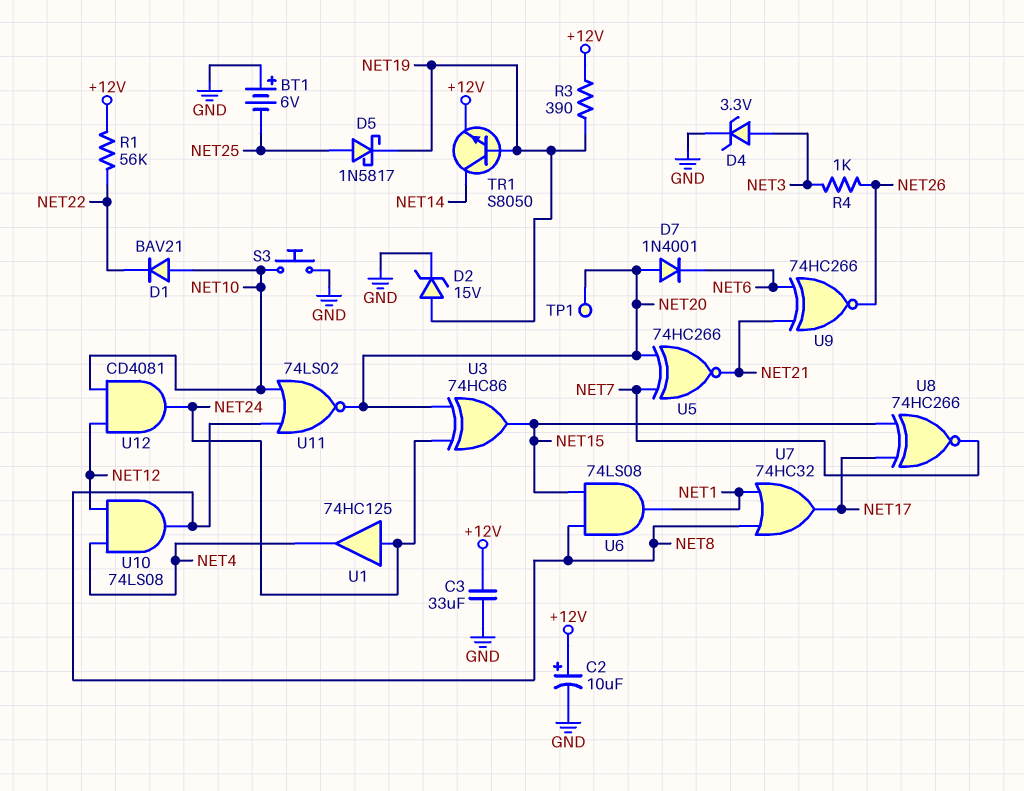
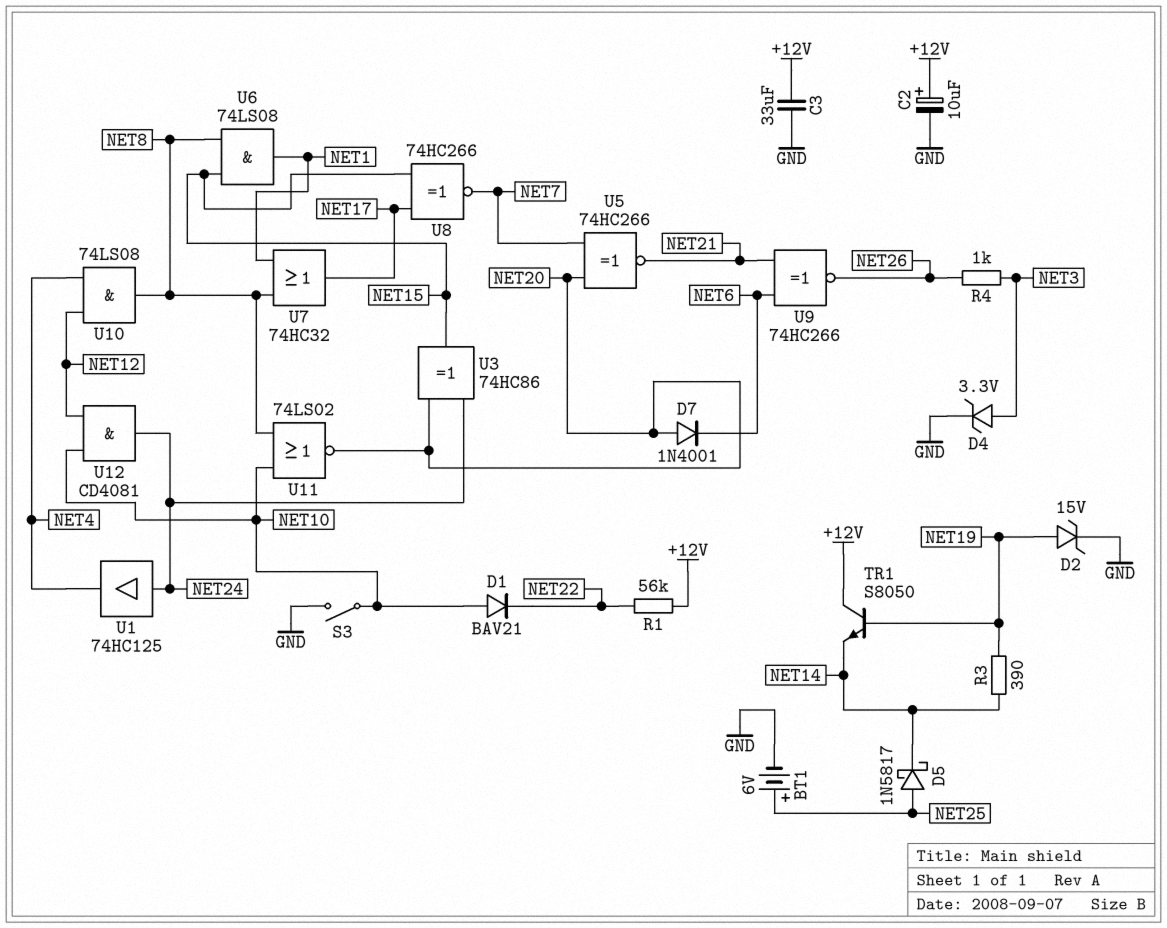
BT1: 6V (plus GND, minus NET25) -> 6V (plus NET25, minus GND)
D5: schottky 1N5817 (A NET25, K NET19) -> schottky 1N5817 (A NET25, K NET14)
R3: 390 (+12V, NET19) -> 390 (NET14, NET19)
S3: button (GND, NET10) -> switch (GND, NET10)
TP1: test point (NET20) -> none
TR1: NPN S8050 (B NET19, C NET14, E +12V) -> NPN S8050 (B NET19, C +12V, E NET14)

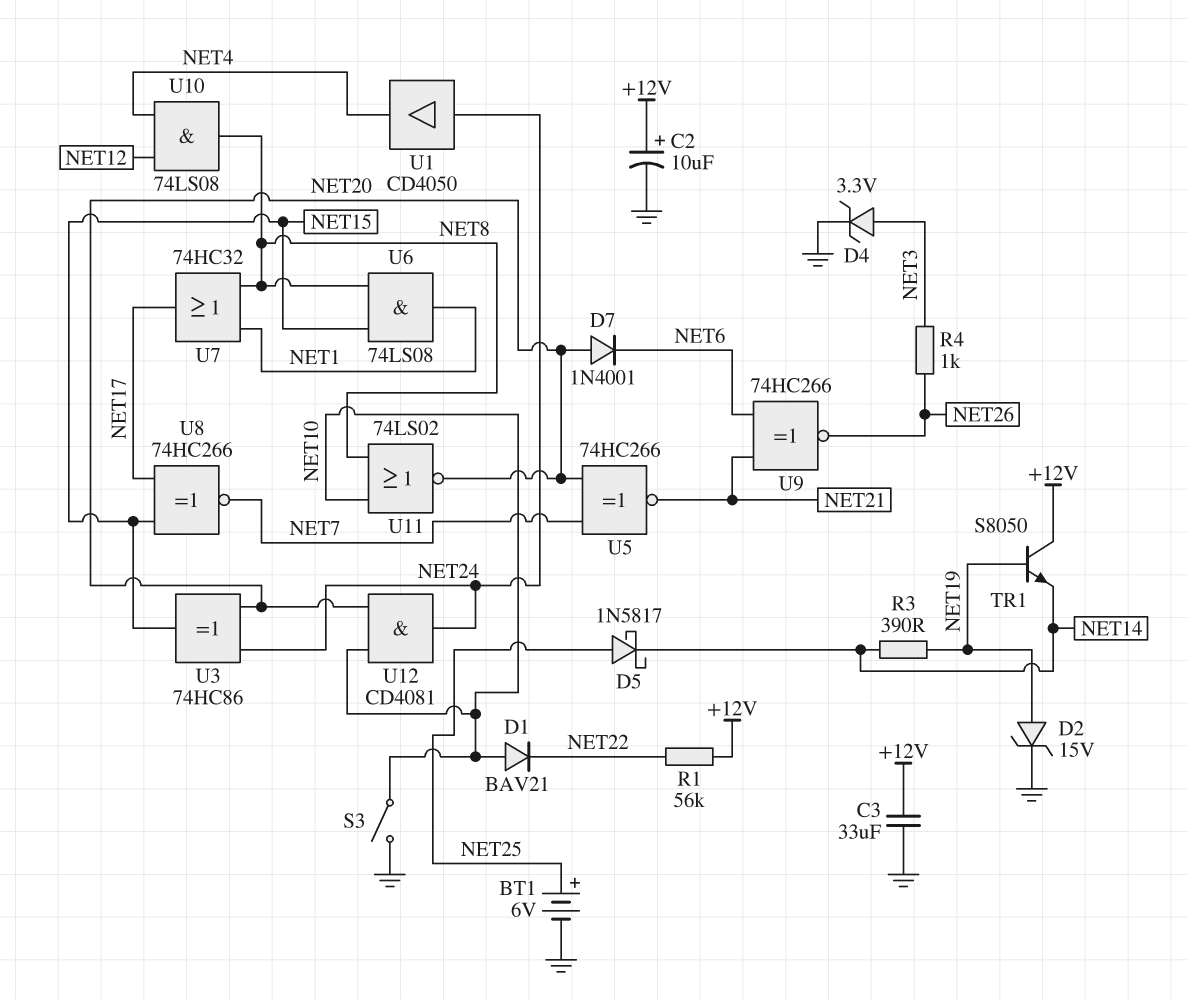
U1: buffer 74HC125 (in NET24, out NET4) -> buffer CD4050 (in NET24, out NET4)
U12: AND CD4081 (in NET10, in NET12, out NET24) -> AND CD4081 (in NET10, in NET20, out NET24)

